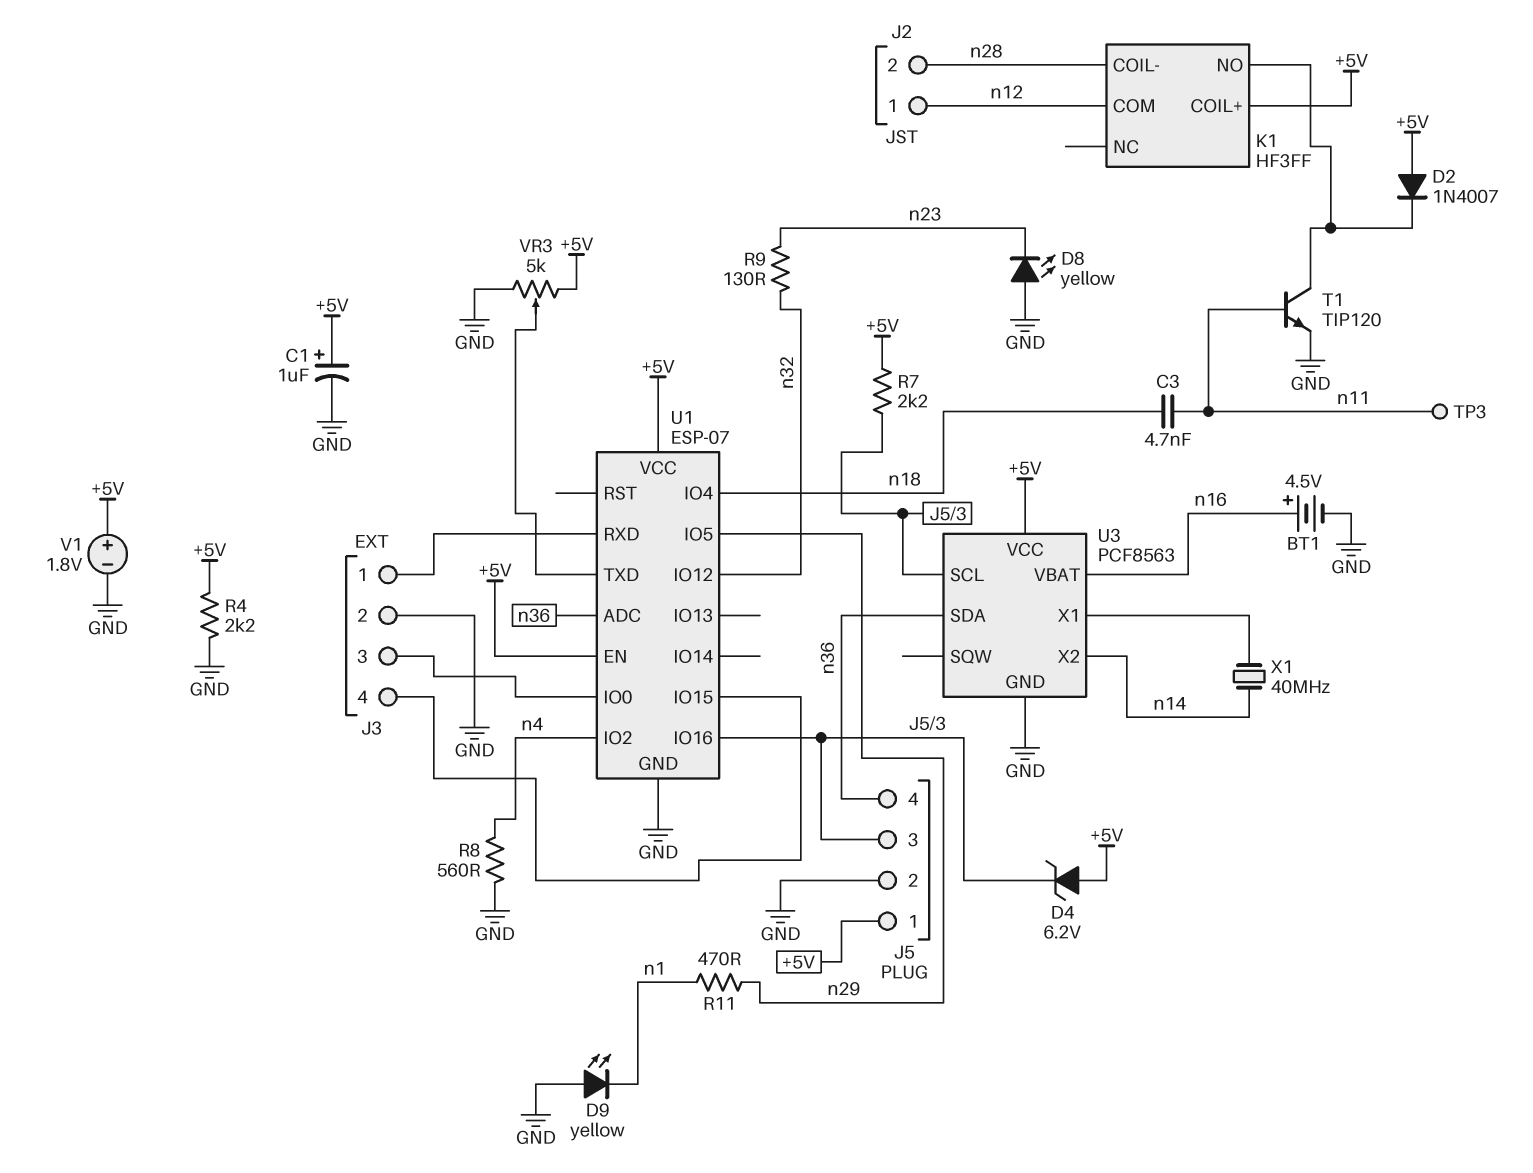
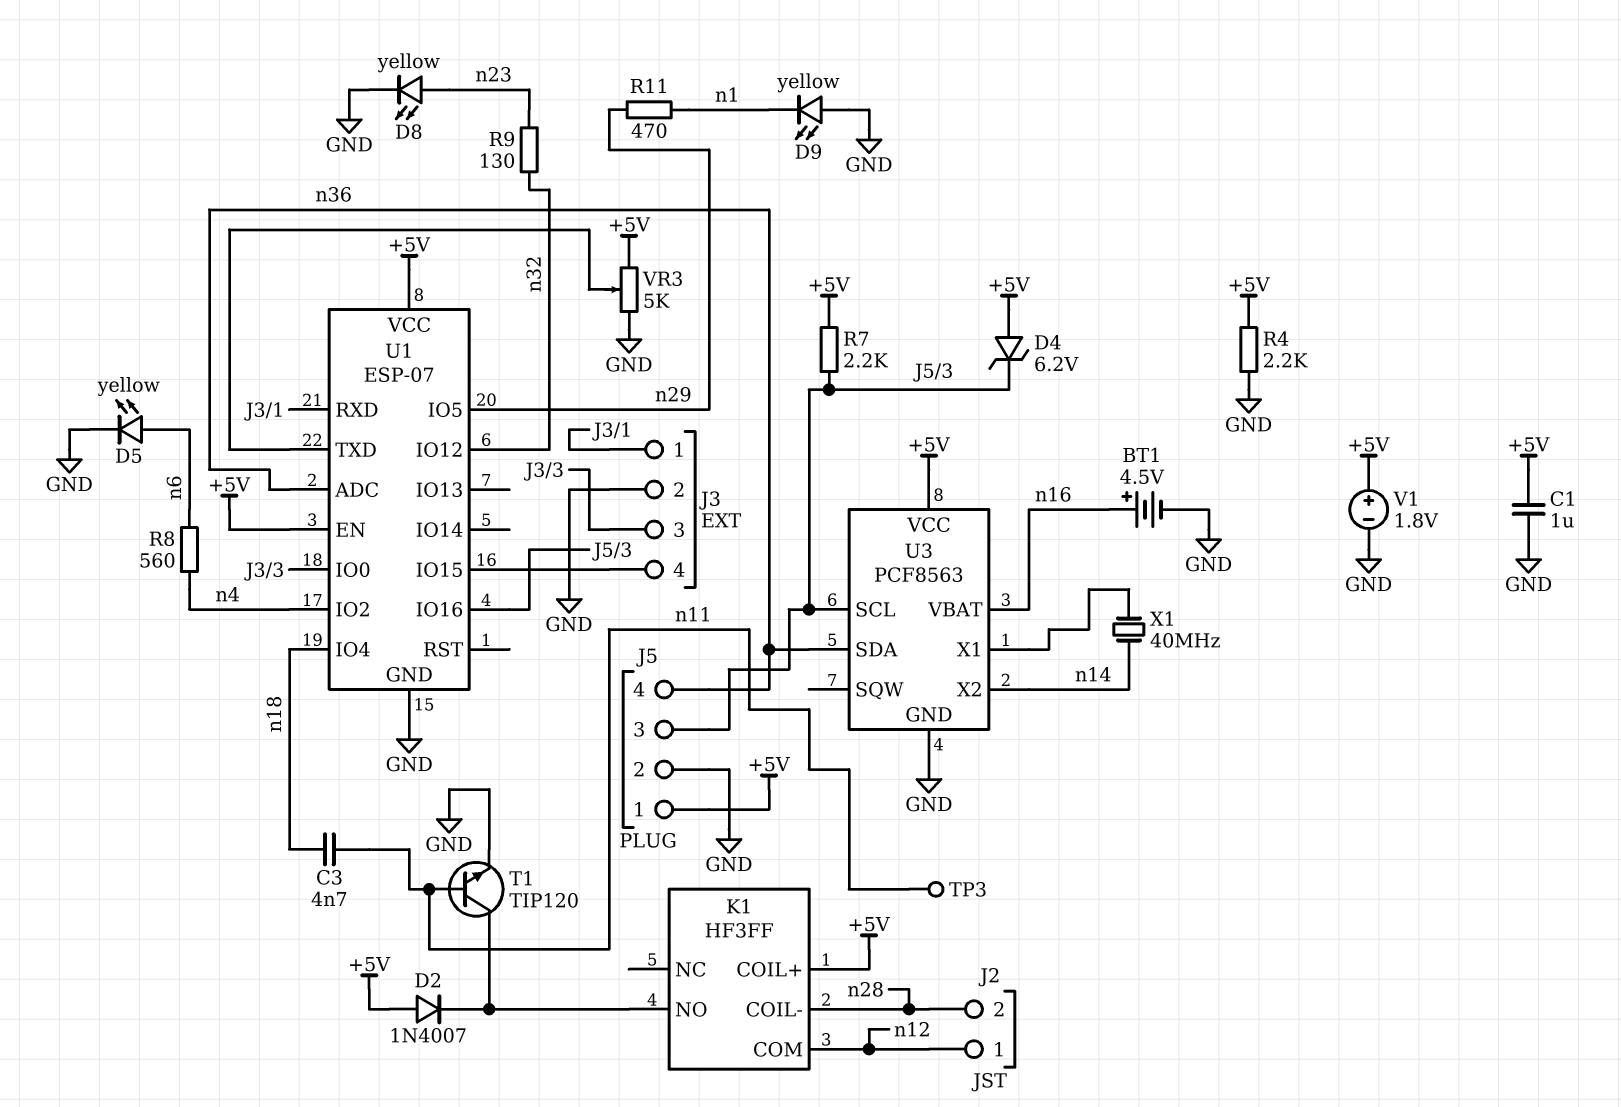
C1: 1uF (plus +5V, minus GND) -> 1uF (+5V, GND)
D5: none -> LED yellow (A n6, K GND)
D8: LED yellow (A GND, K n23) -> LED yellow (A n23, K GND)
R8: 560 (GND, n4) -> 560 (n4, n6)

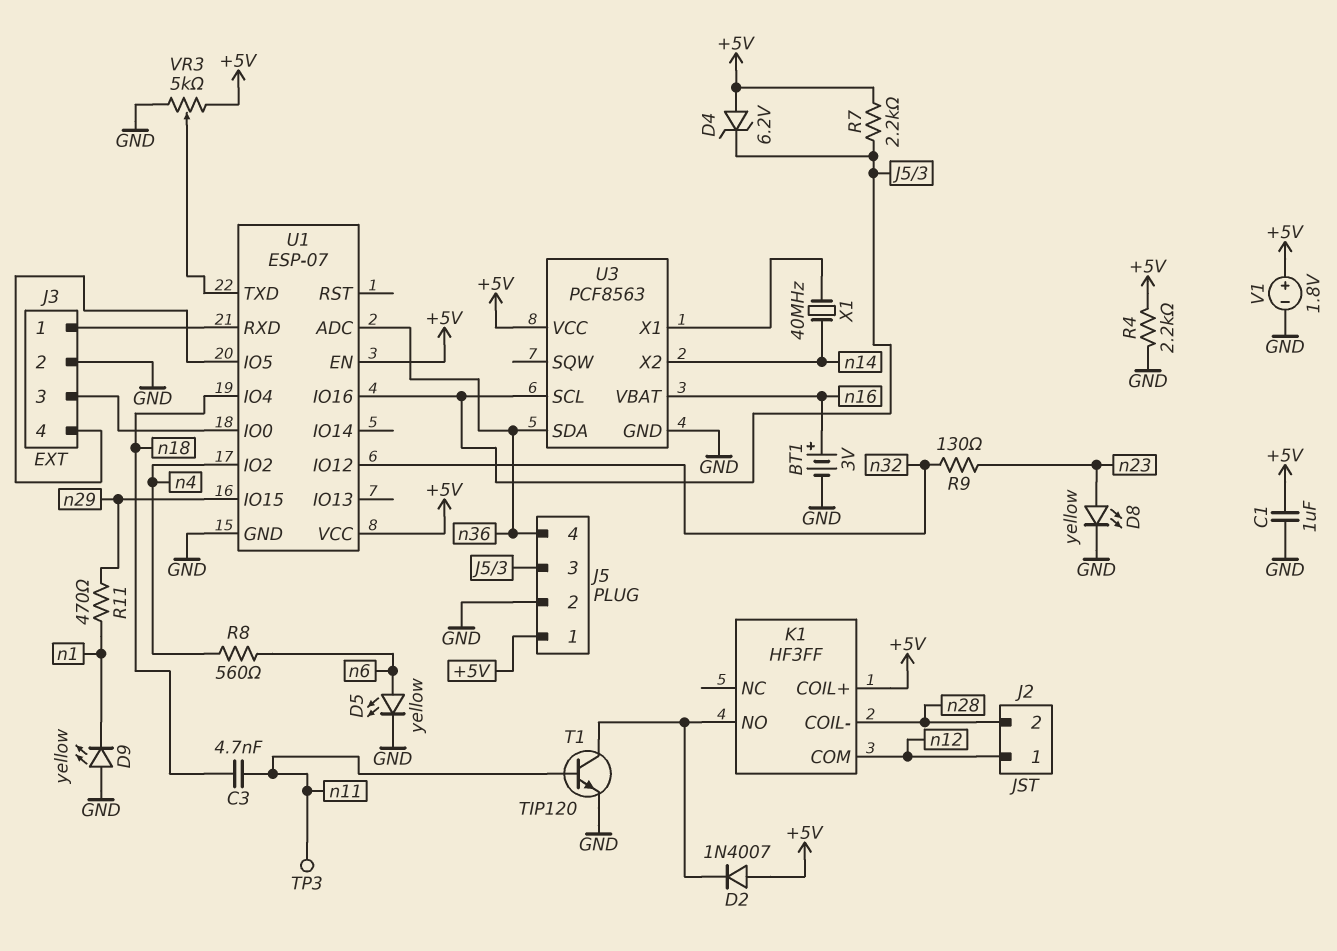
BT1: 4.5V (plus n16, minus GND) -> 3V (plus n16, minus GND)
U1 pin IO5: n29 -> J3/4
U1 pin IO15: J3/4 -> n29

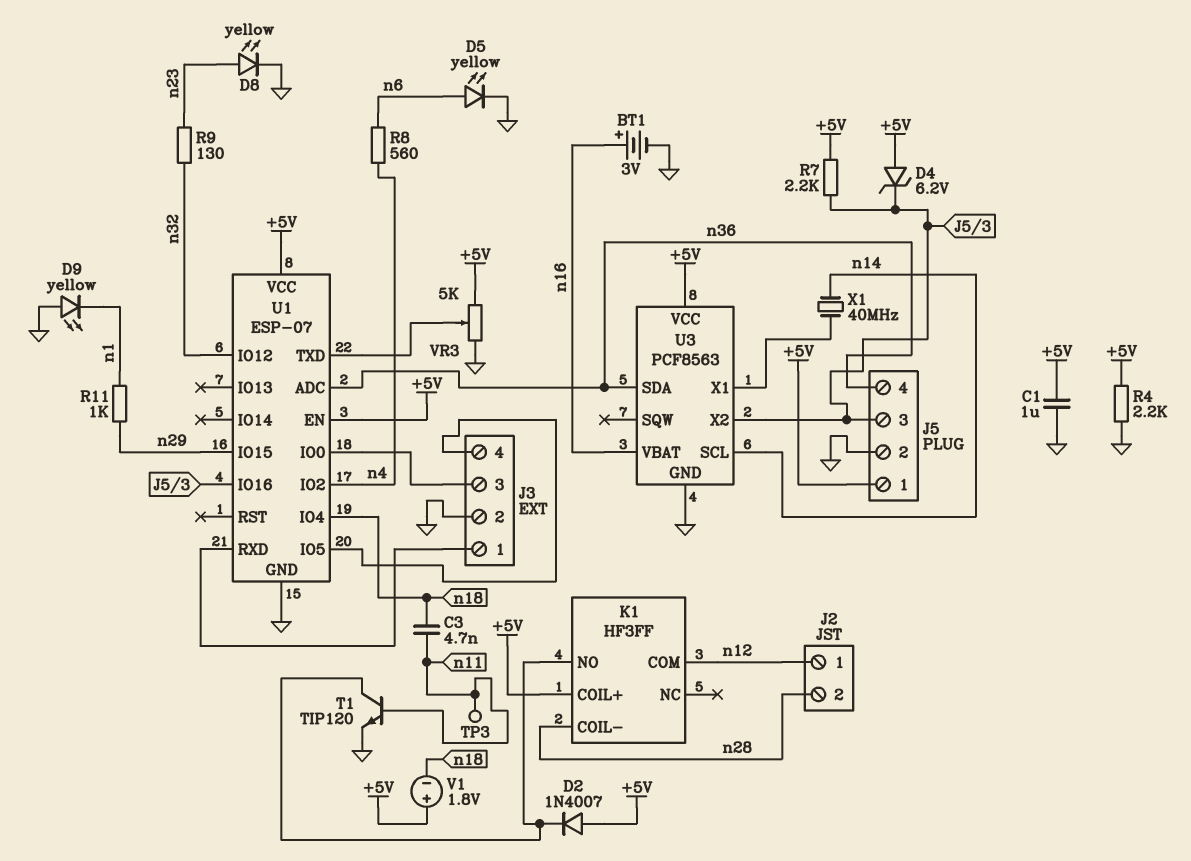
R11: 470 (n1, n29) -> 1k (n1, n29)
U3 pin SCL: J5/3 -> n14
U3 pin X2: n14 -> J5/3
V1: 1.8V (plus +5V, minus GND) -> 1.8V (plus +5V, minus n18)

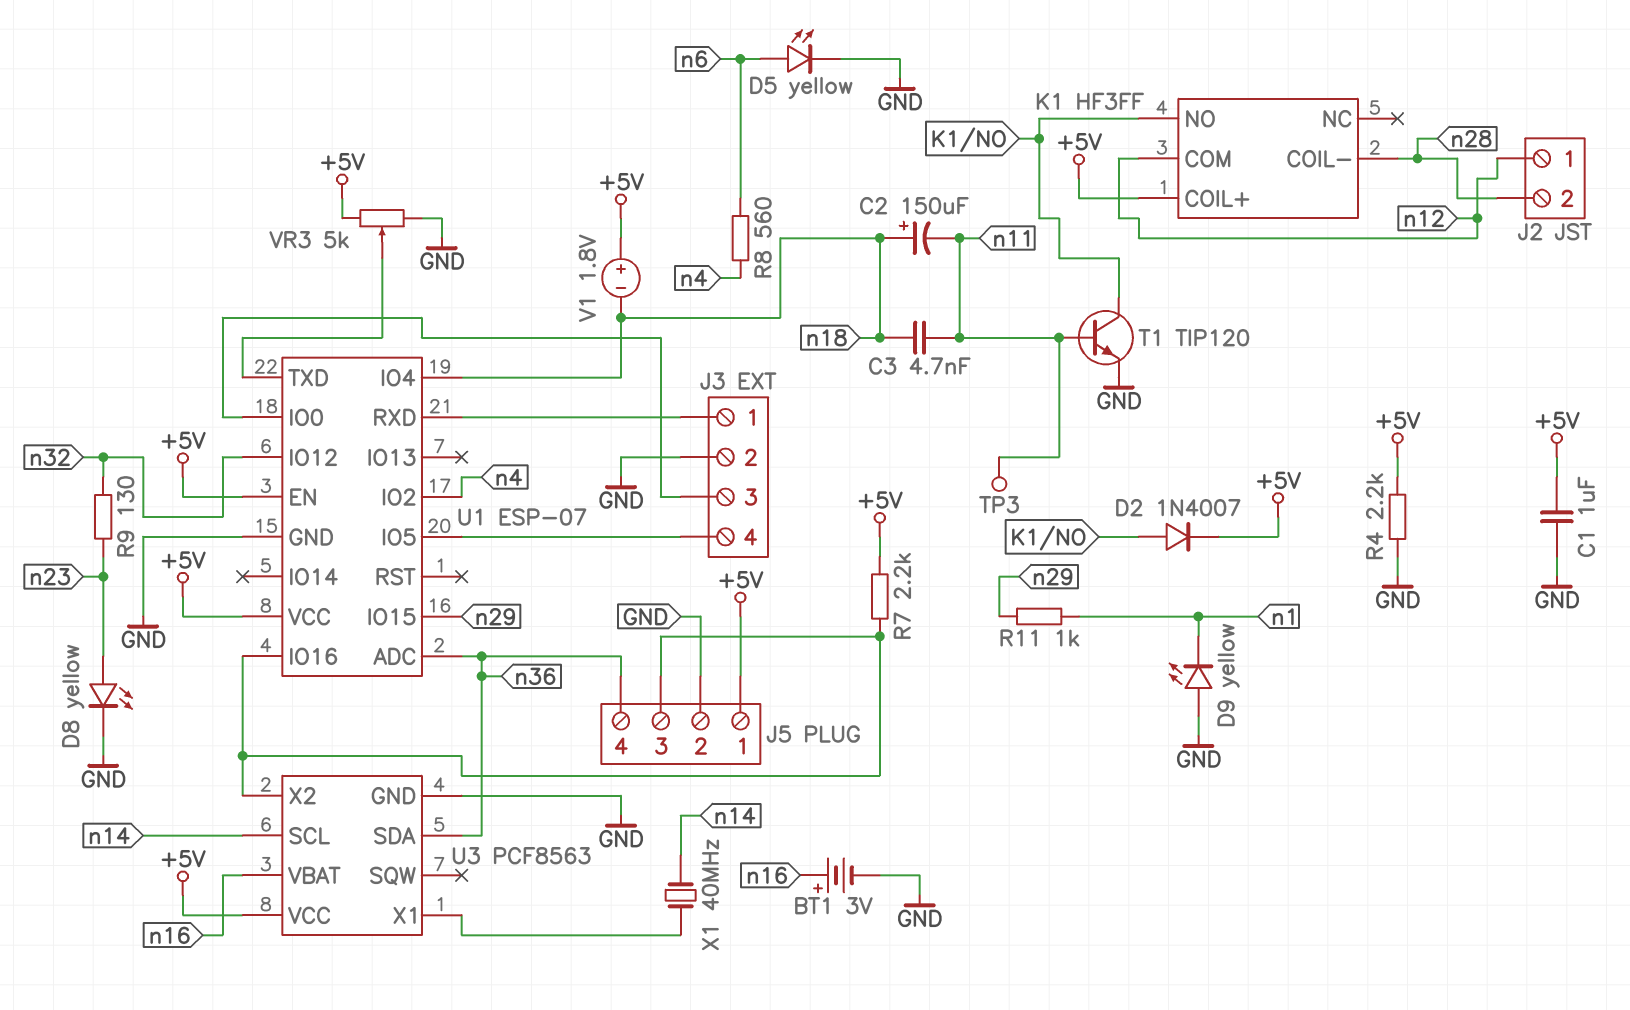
C2: none -> 150uF (plus n18, minus n11)
D2: diode 1N4007 (A +5V, K K1/NO) -> diode 1N4007 (A K1/NO, K +5V)
D4: zener 6.2V (A +5V, K J5/3) -> none

